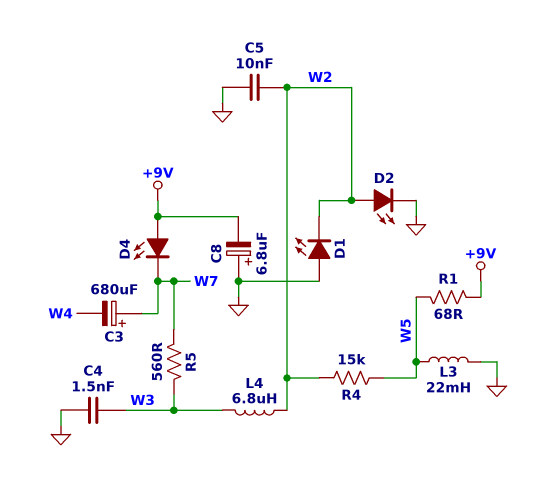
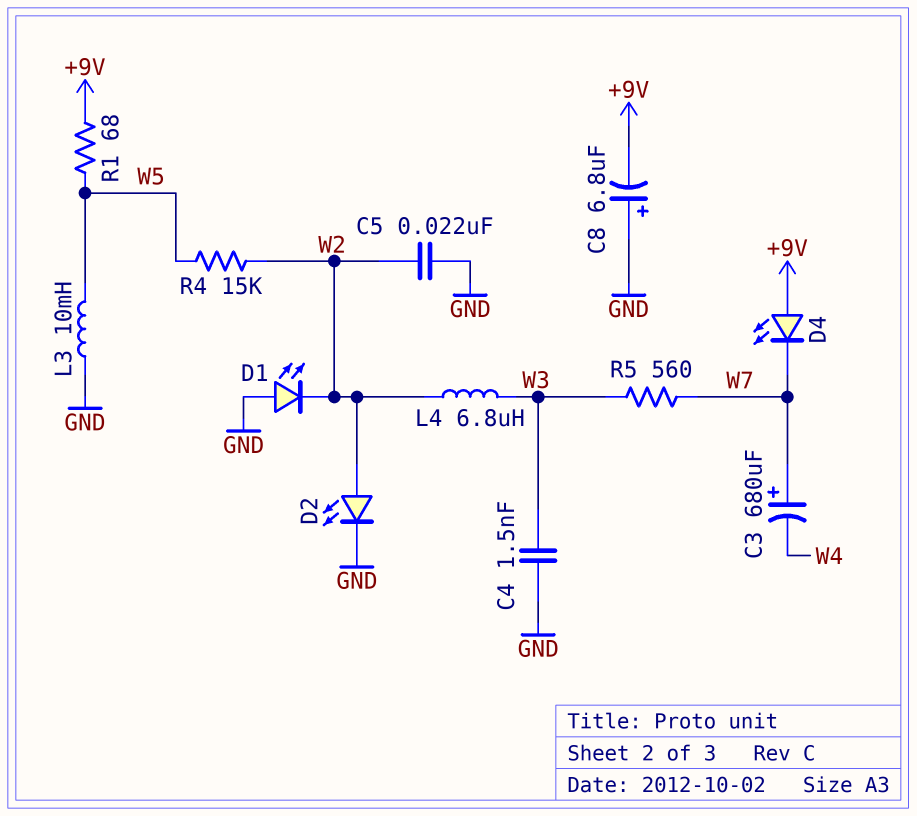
C5: 10nF (GND, W2) -> 22nF (GND, W2)
L3: 22mH (GND, W5) -> 10mH (GND, W5)

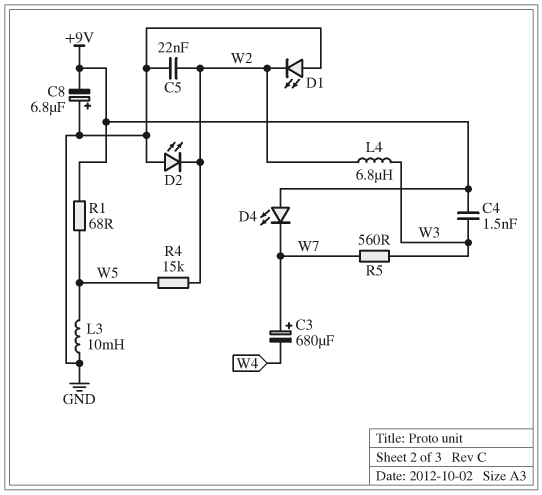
C4: 1.5nF (GND, W3) -> 1.5nF (+9V, W3)
D2: LED (A W2, K GND) -> LED (A GND, K W2)

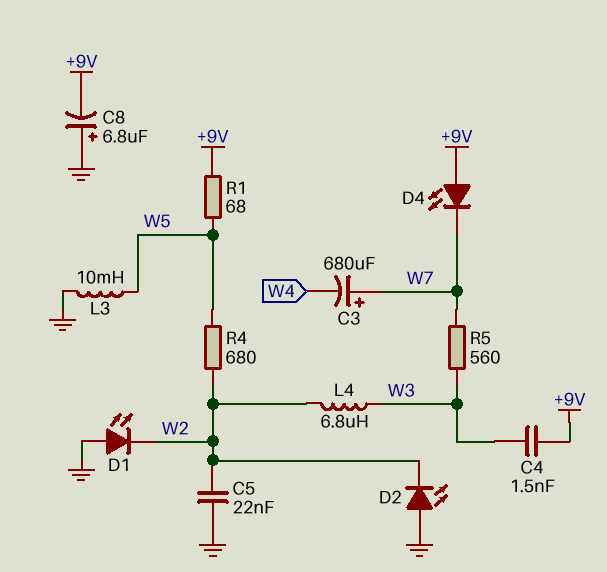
R4: 15k (W2, W5) -> 680 (W2, W5)

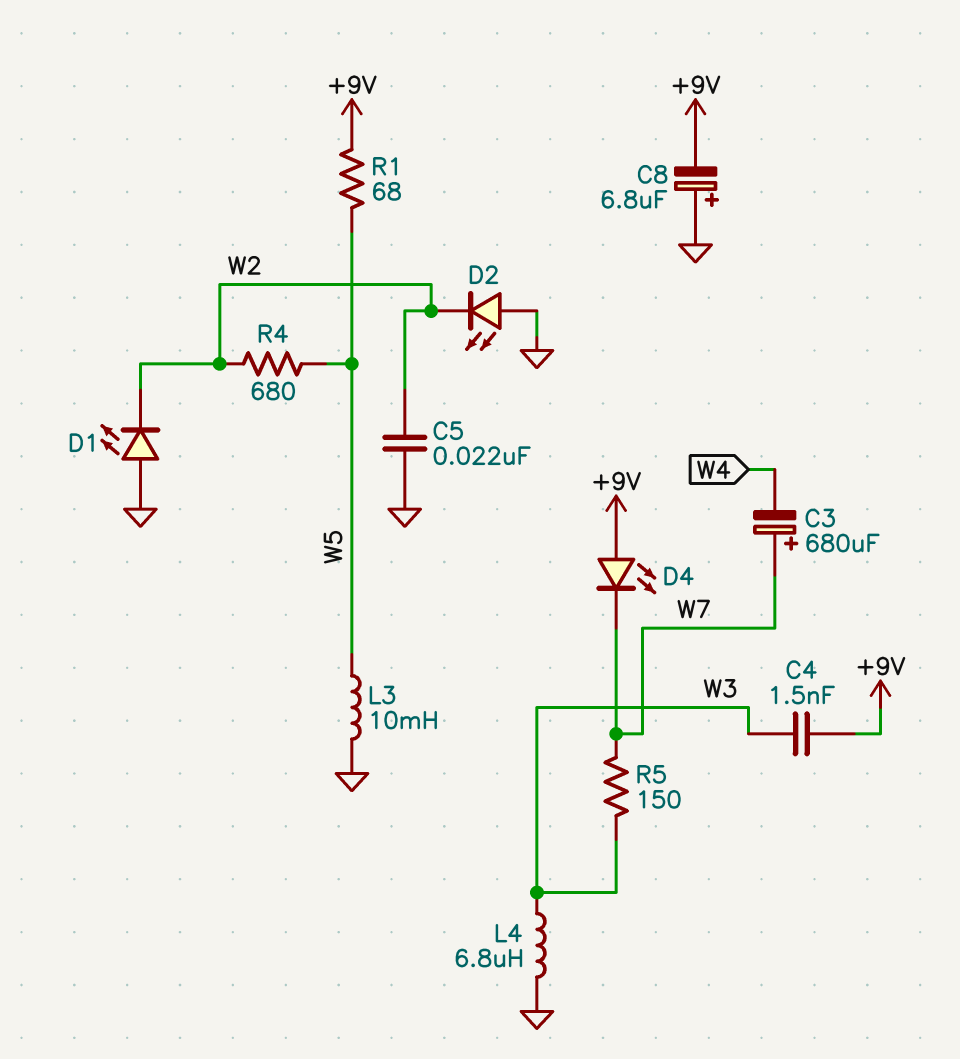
L4: 6.8uH (W2, W3) -> 6.8uH (GND, W3)
R5: 560 (W3, W7) -> 150 (W3, W7)

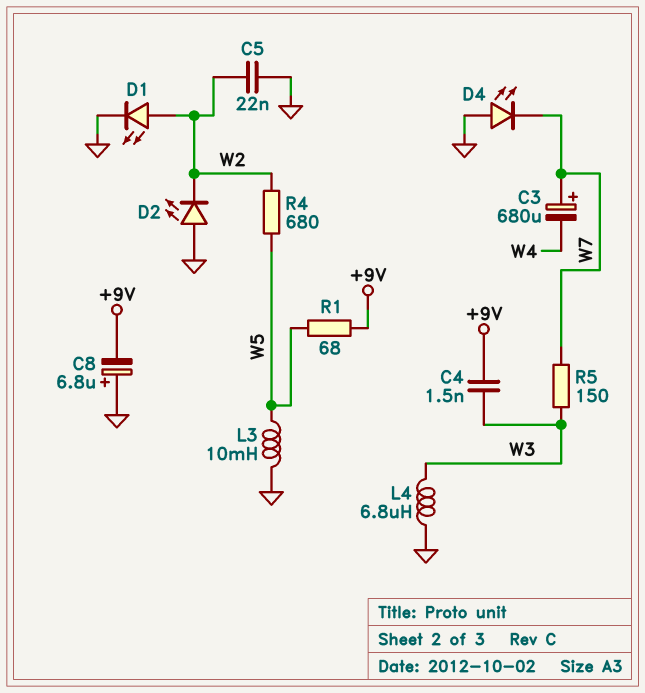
D1: LED (A GND, K W2) -> LED (A W2, K GND)
D4: LED (A +9V, K W7) -> LED (A GND, K W7)

